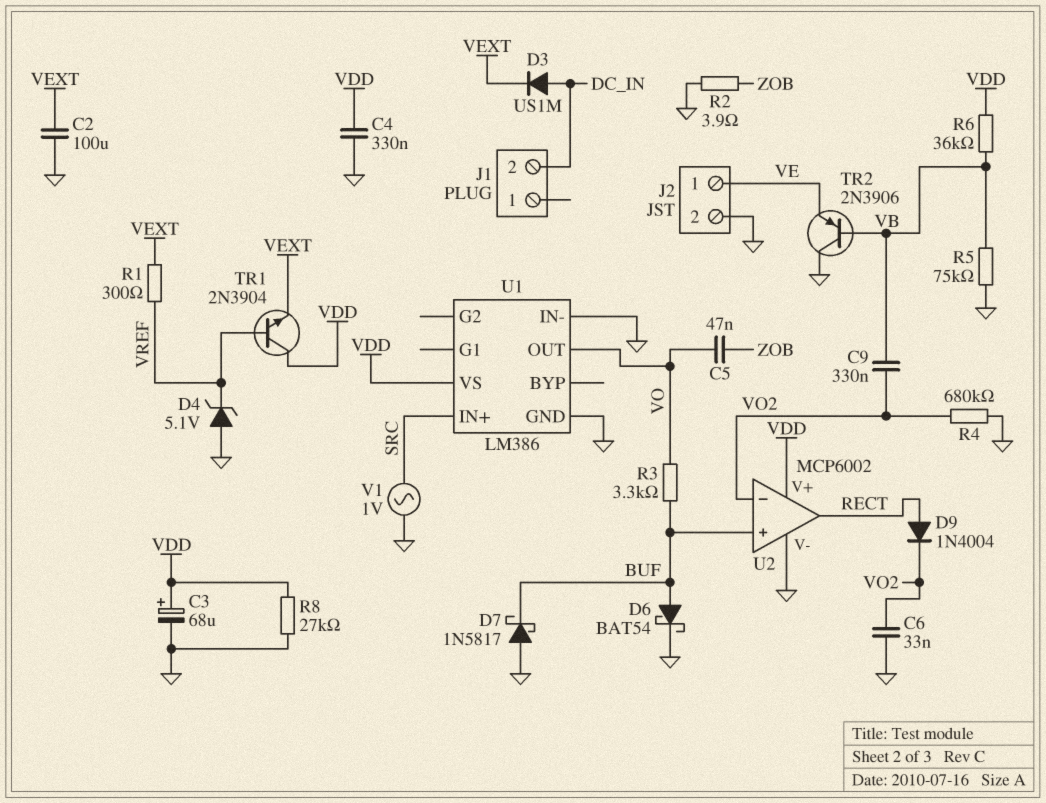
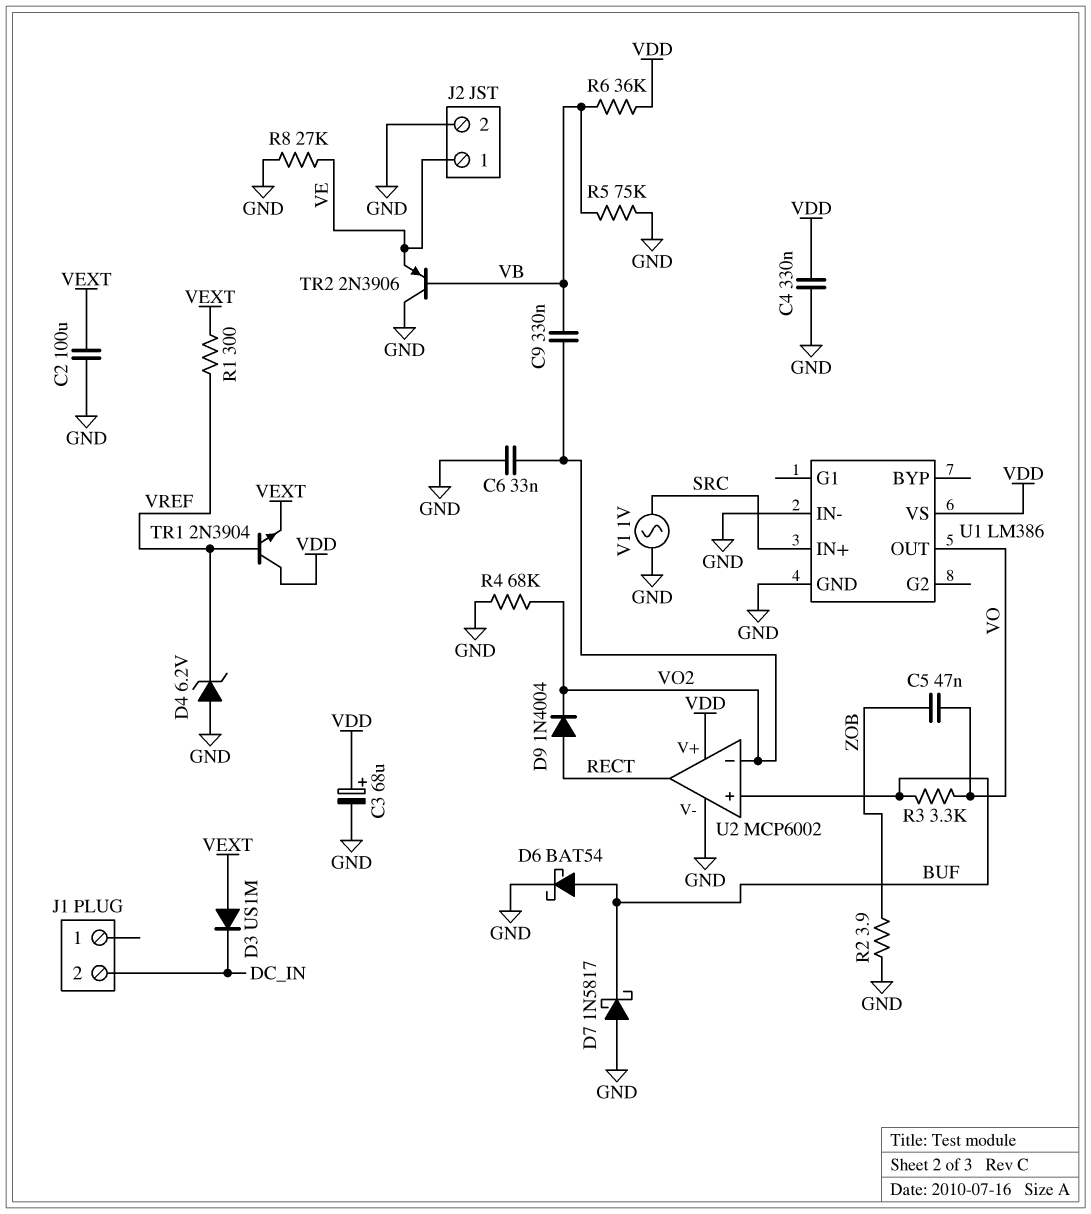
D3: diode US1M (A DC_IN, K VEXT) -> diode US1M (A VEXT, K DC_IN)
D4: zener 5.1V (A GND, K VREF) -> zener 6.2V (A GND, K VREF)
R4: 680k (GND, VO2) -> 68k (GND, VO2)
R8: 27k (GND, VDD) -> 27k (GND, VE)

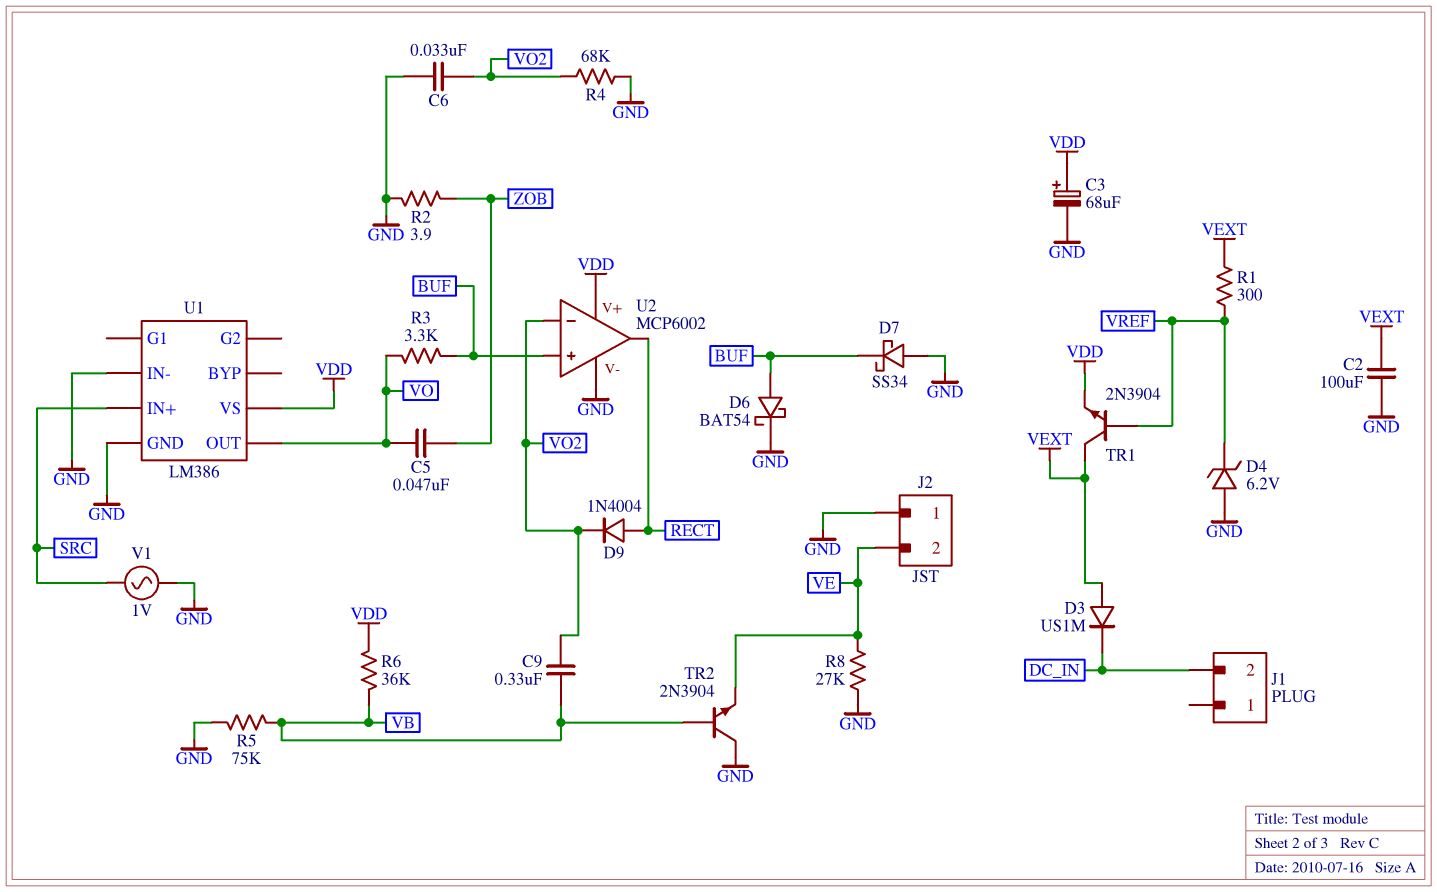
C4: 330nF (GND, VDD) -> none
D7: schottky 1N5817 (A GND, K BUF) -> schottky SS34 (A GND, K BUF)
J2 pin 1: VE -> GND
J2 pin 2: GND -> VE
TR1: NPN 2N3904 (B VREF, C VDD, E VEXT) -> NPN 2N3904 (B VREF, C VEXT, E VDD)
TR2: PNP 2N3906 (B VB, C GND, E VE) -> NPN 2N3904 (B VB, C GND, E VE)

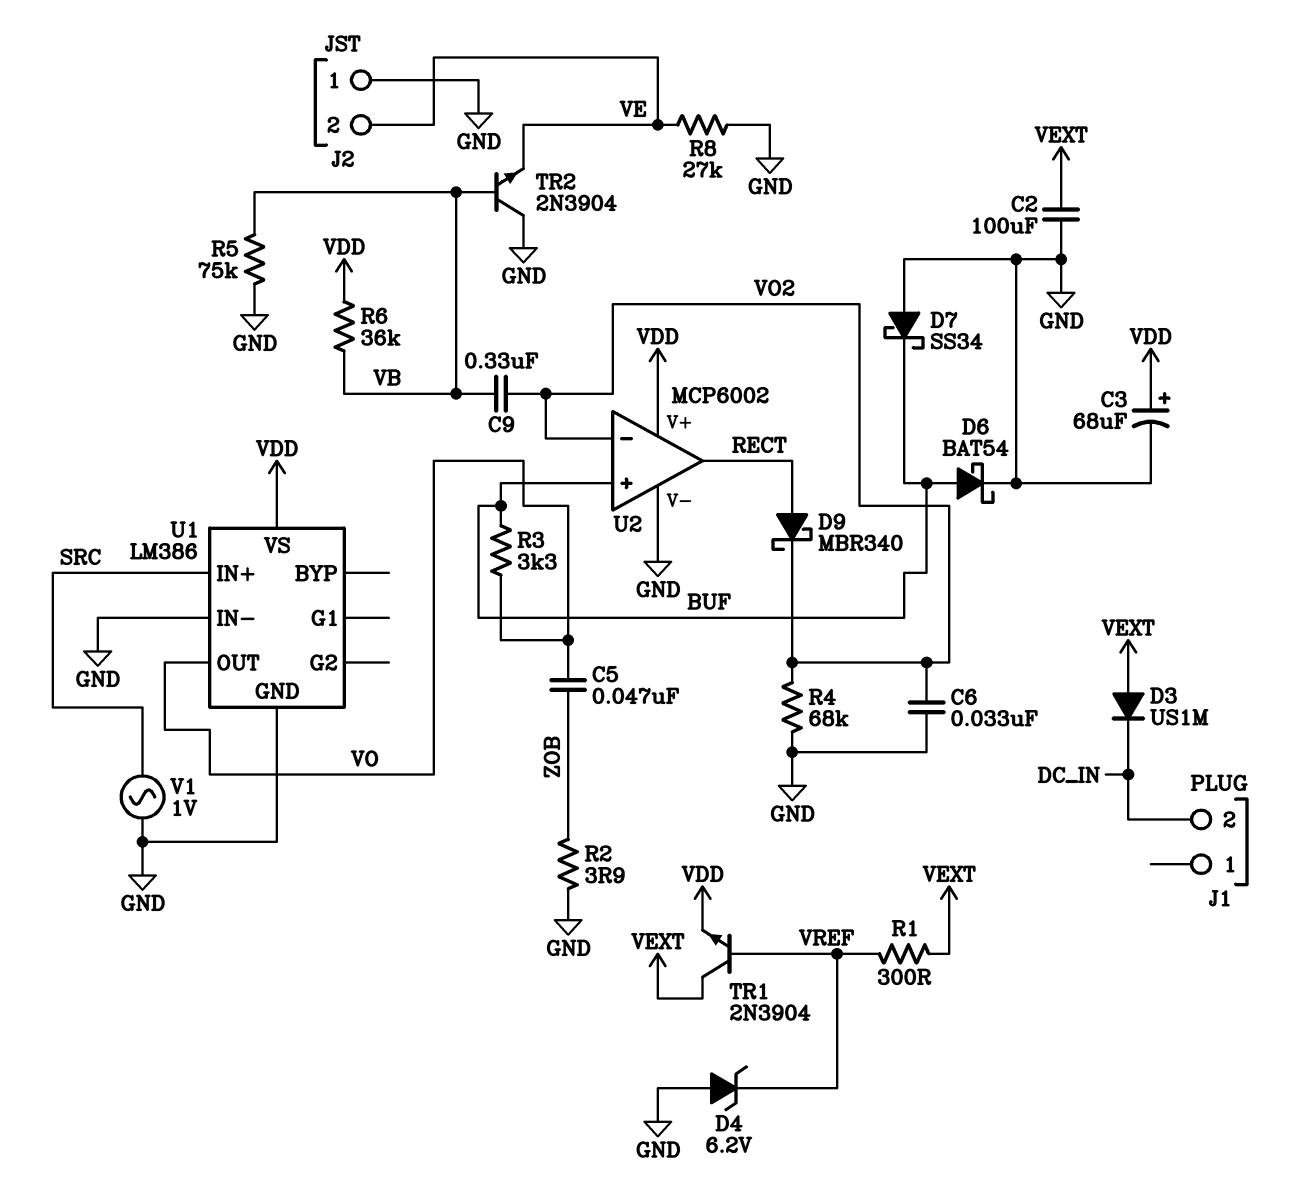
D9: diode 1N4004 (A RECT, K VO2) -> schottky MBR340 (A RECT, K VO2)

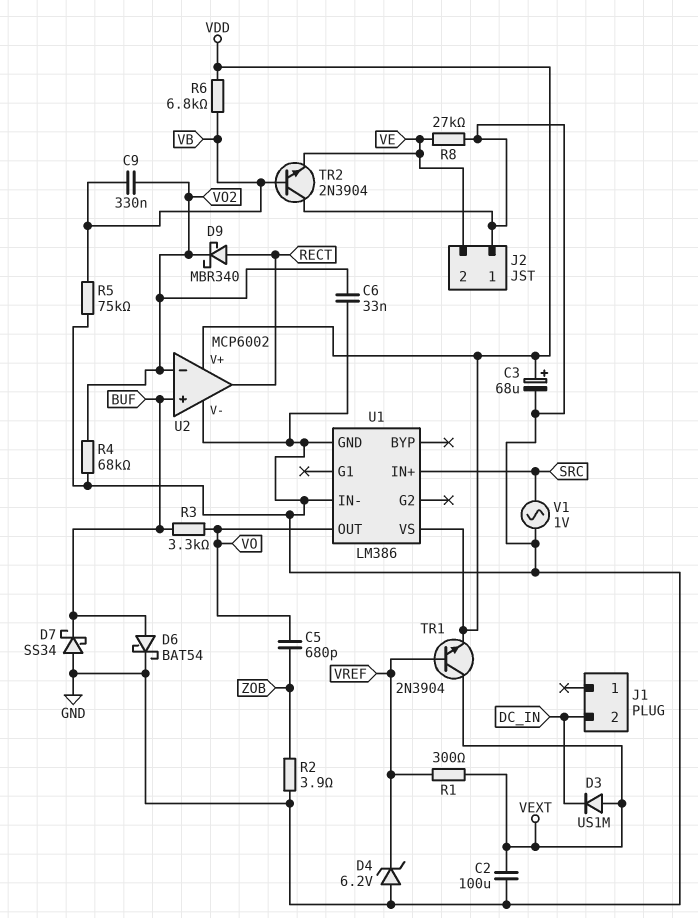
C5: 47nF (VO, ZOB) -> 680pF (VO, ZOB)
R6: 36k (VB, VDD) -> 6.8k (VB, VDD)

